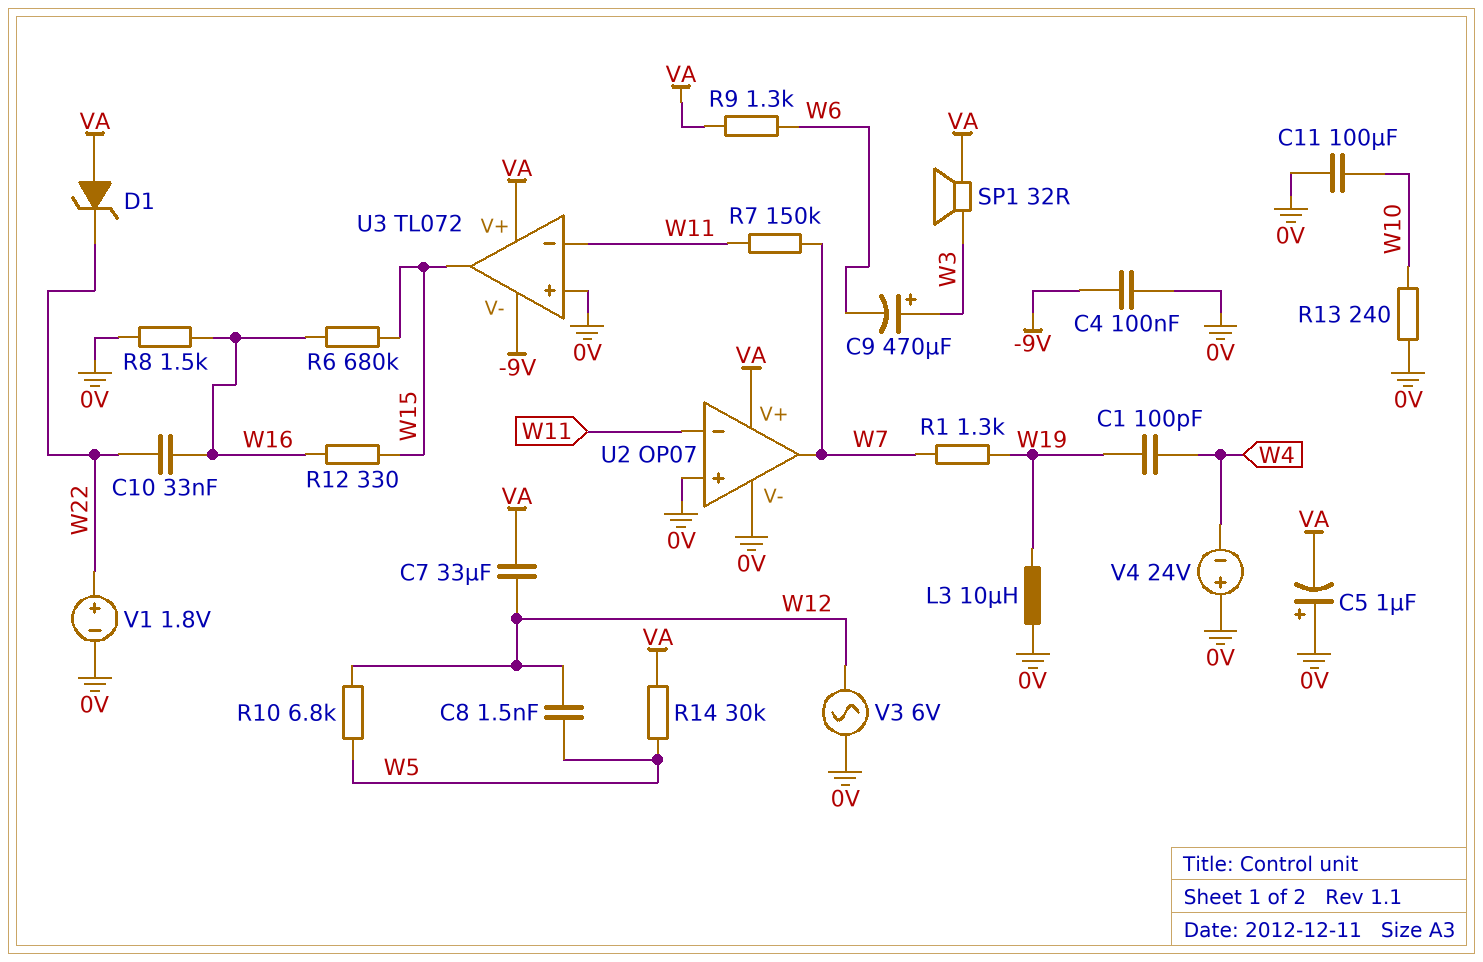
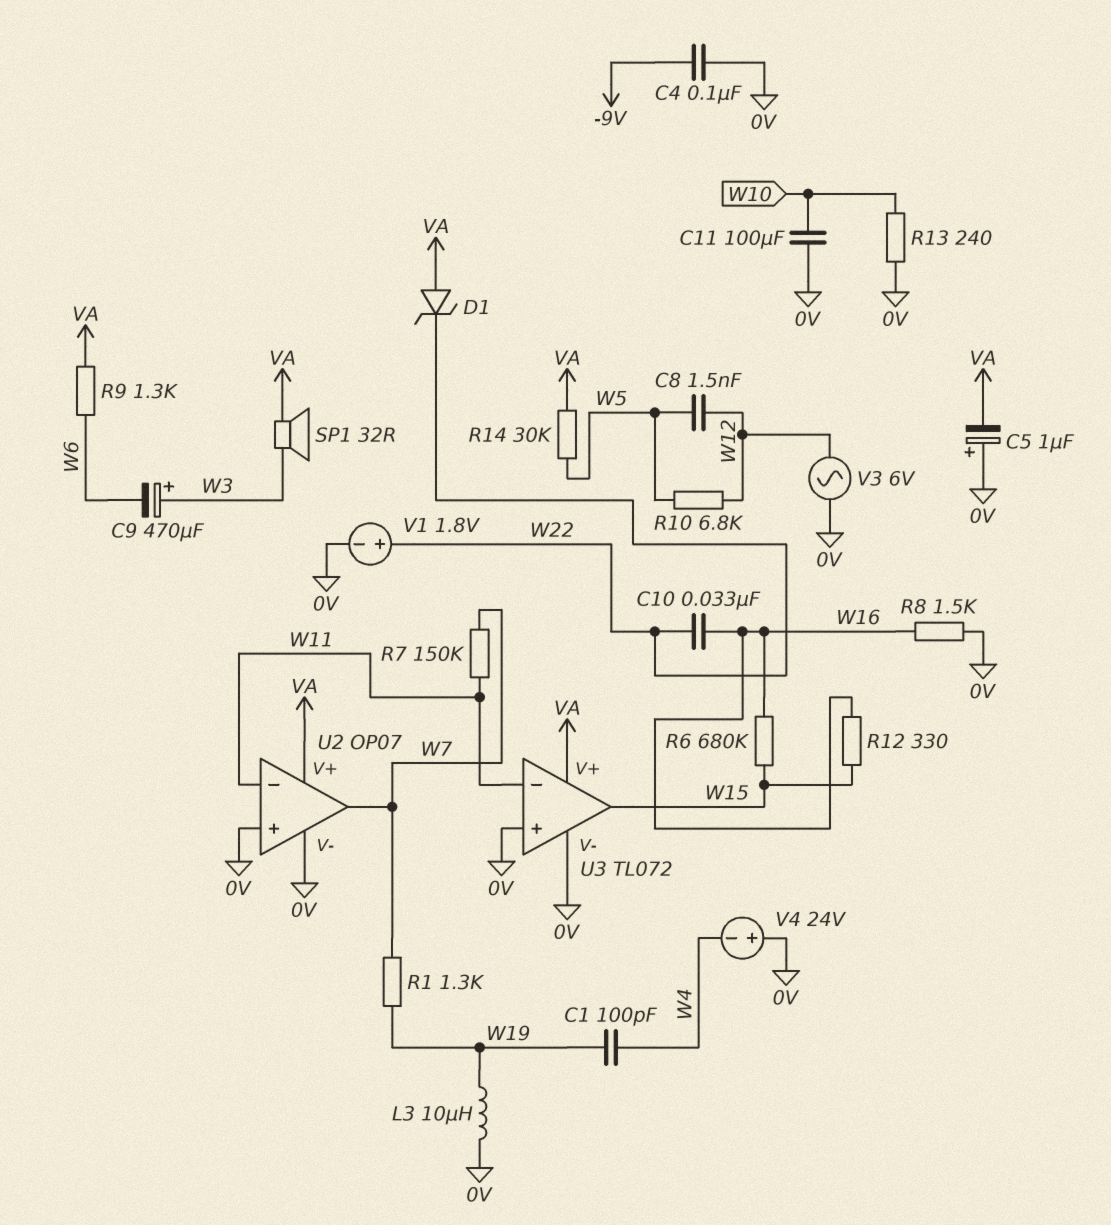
C7: 33uF (VA, W12) -> none
U3 pin V-: -9V -> 0V

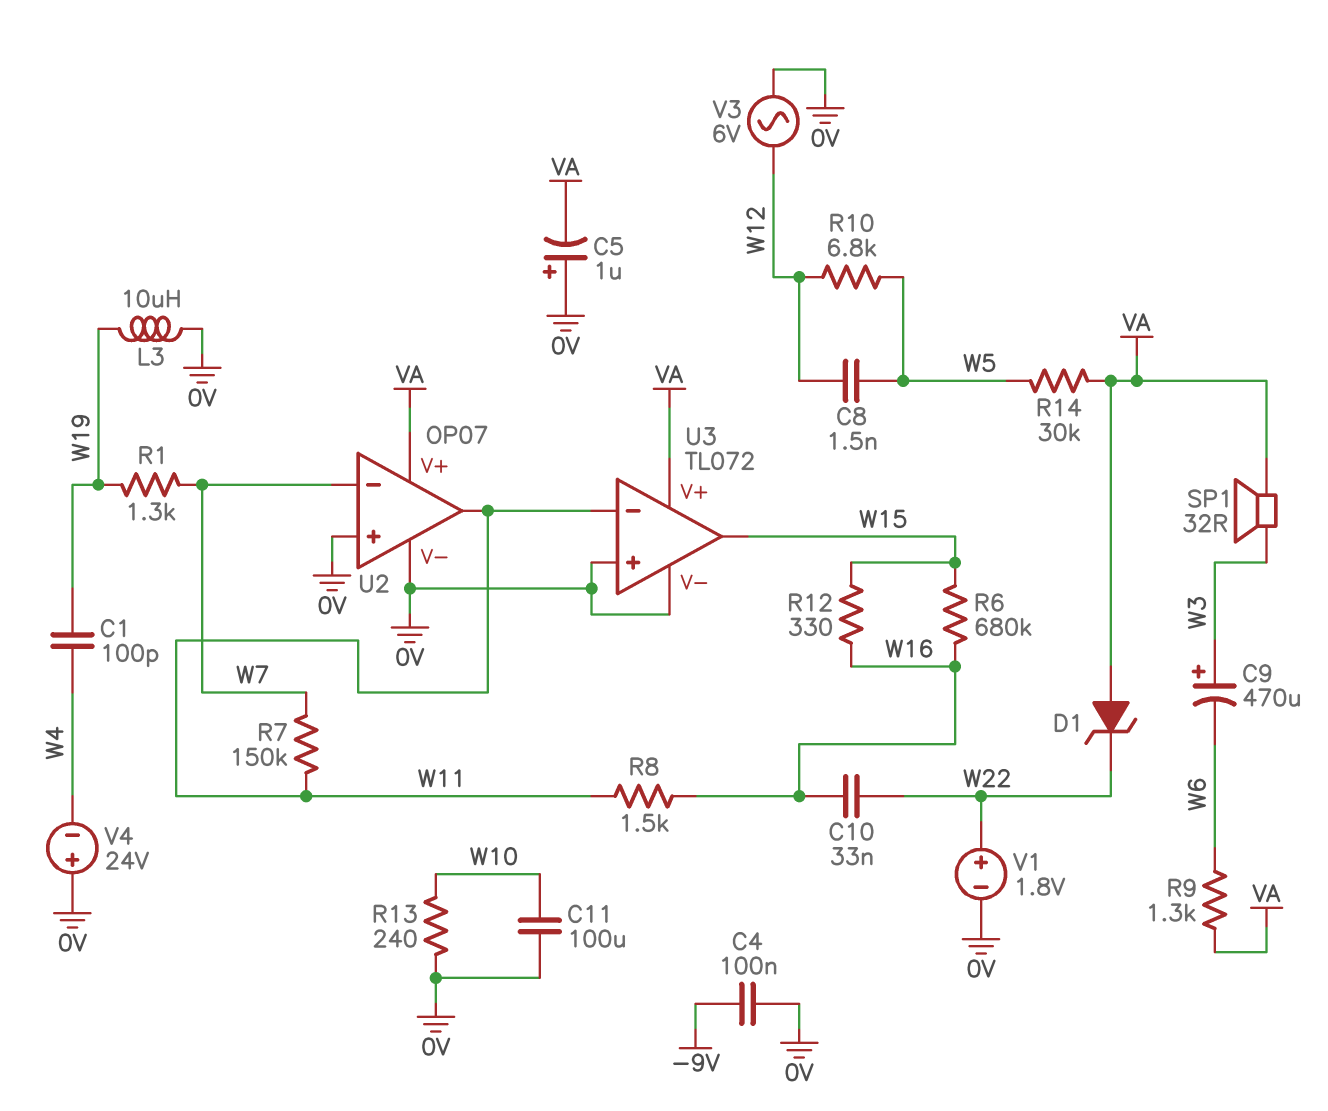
R8: 1.5k (0V, W16) -> 1.5k (W11, W16)
U2 pin in-: W11 -> W7
U2 pin out: W7 -> W11

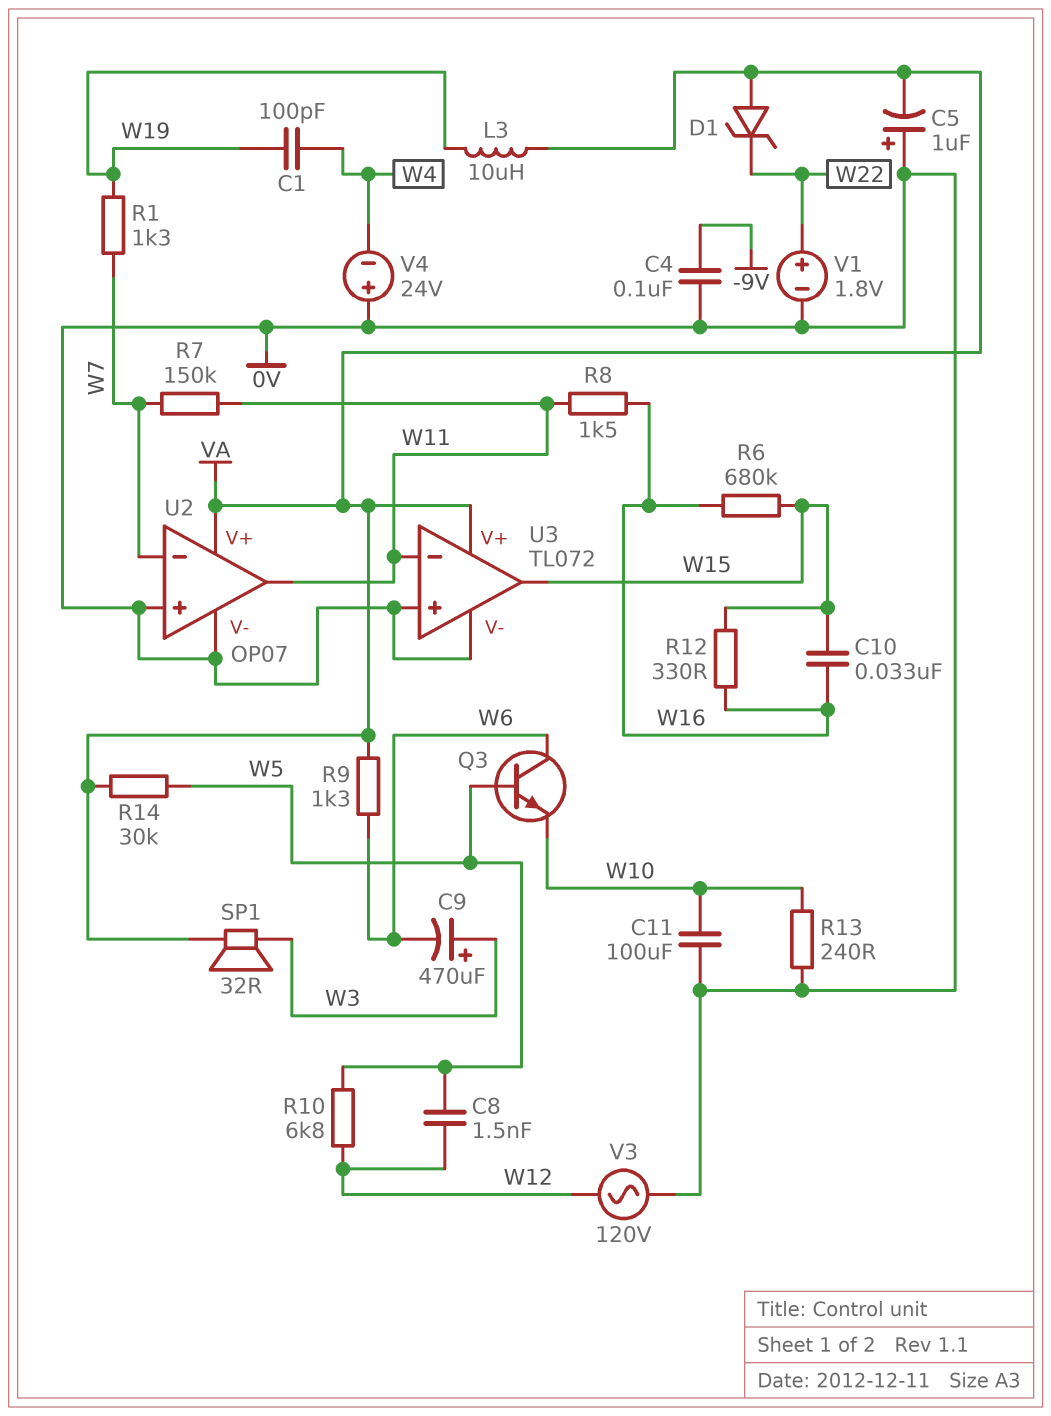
C10: 33nF (W16, W22) -> 33nF (W15, W16)
L3: 10uH (0V, W19) -> 10uH (VA, W19)
Q3: none -> NPN (B W5, C W6, E W10)
V3: AC 6V (0V, W12) -> AC 120V (0V, W12)

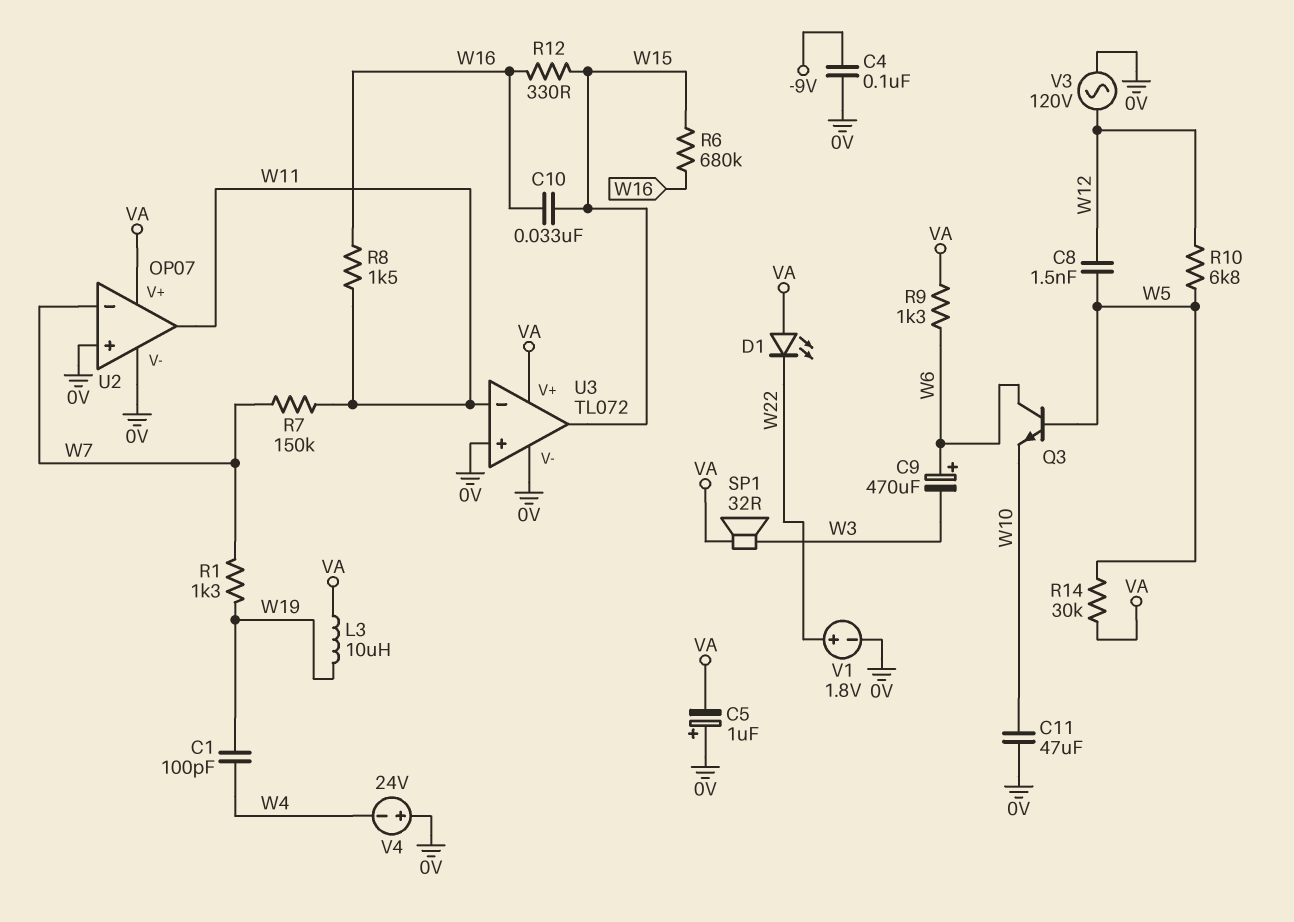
C9: 470uF (plus W3, minus W6) -> 470uF (plus W6, minus W3)
C11: 100uF (0V, W10) -> 47uF (0V, W10)
D1: zener (A VA, K W22) -> LED (A VA, K W22)
R13: 240 (0V, W10) -> none

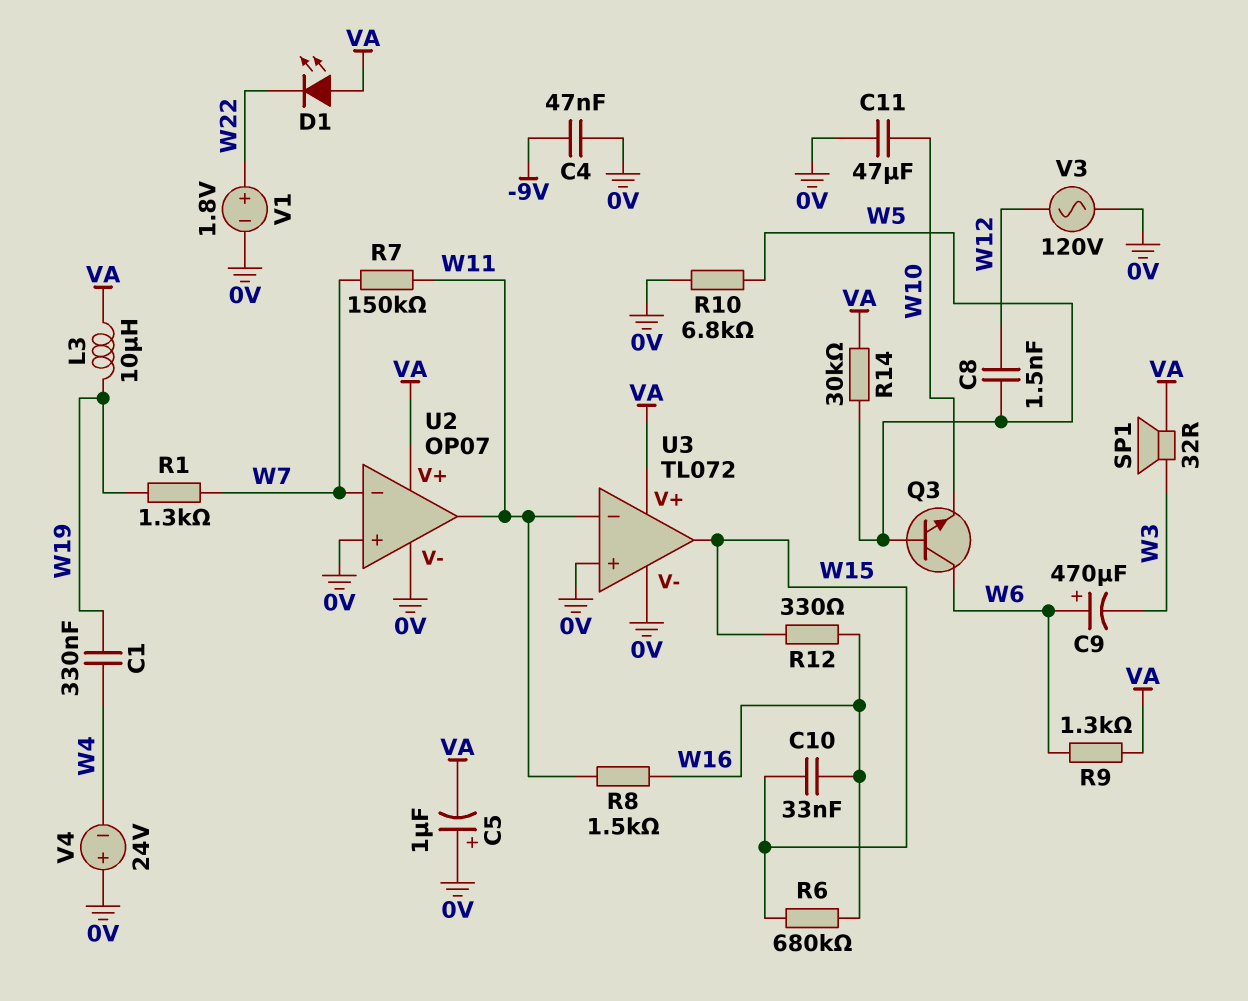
C1: 100pF (W4, W19) -> 330nF (W4, W19)
C4: 100nF (-9V, 0V) -> 47nF (-9V, 0V)
R10: 6.8k (W5, W12) -> 6.8k (0V, W5)

